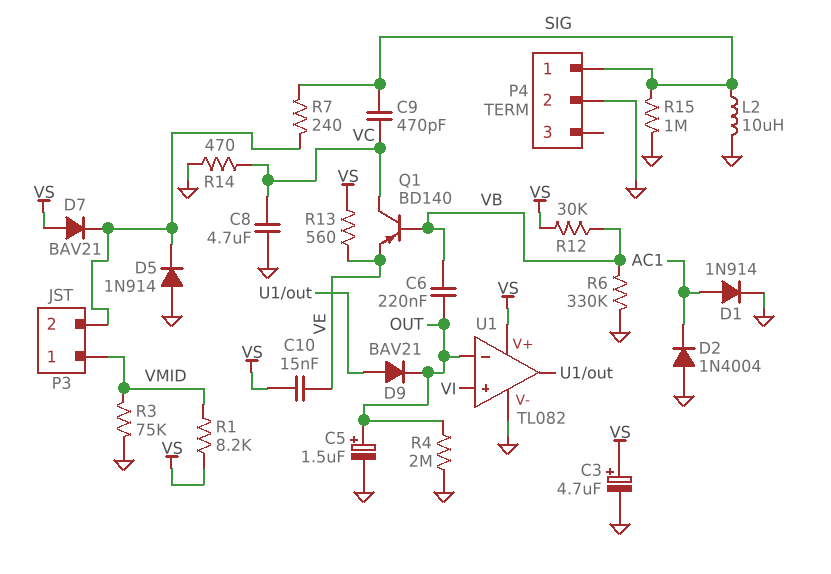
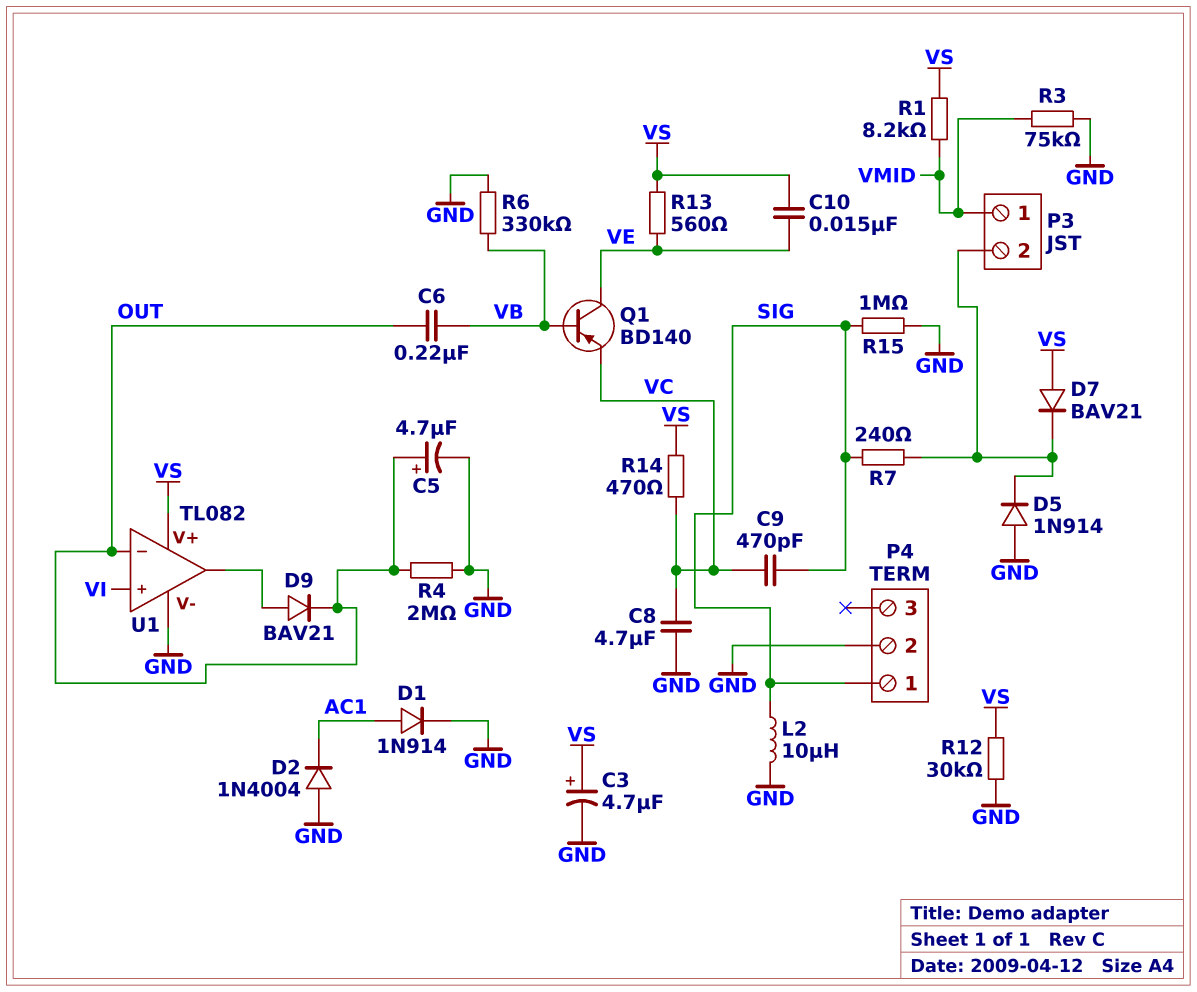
C5: 1.5uF (plus OUT, minus GND) -> 4.7uF (plus OUT, minus GND)
Q1: PNP BD140 (B VB, C VC, E VE) -> PNP BD140 (B VB, C VE, E VC)
R12: 30k (VB, VS) -> 30k (GND, VS)
R14: 470 (GND, VC) -> 470 (VC, VS)

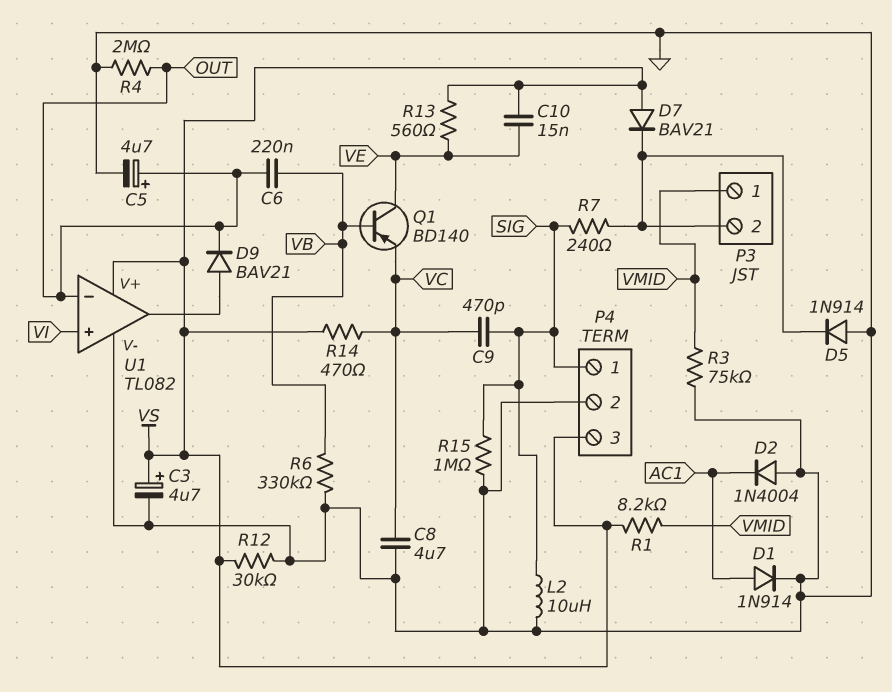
P4 pin 3: none -> VS

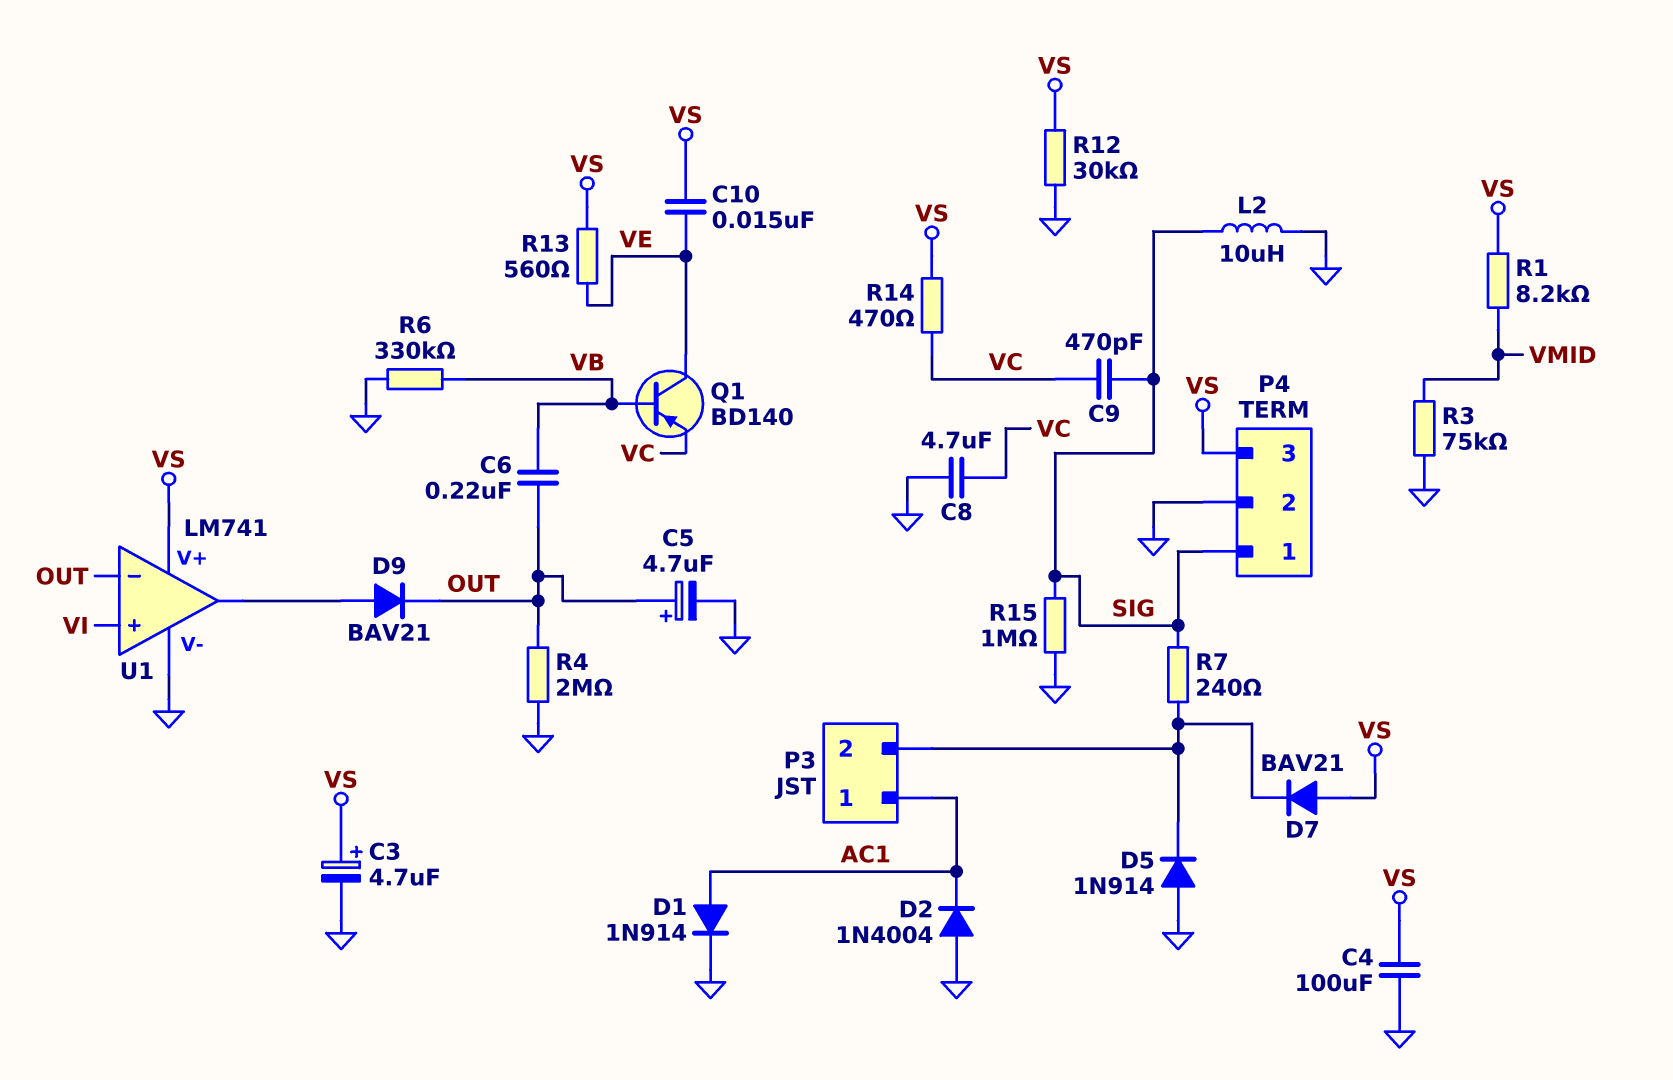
C4: none -> 100uF (GND, VS)
P3 pin 1: VMID -> AC1
U1: TL082 -> LM741

